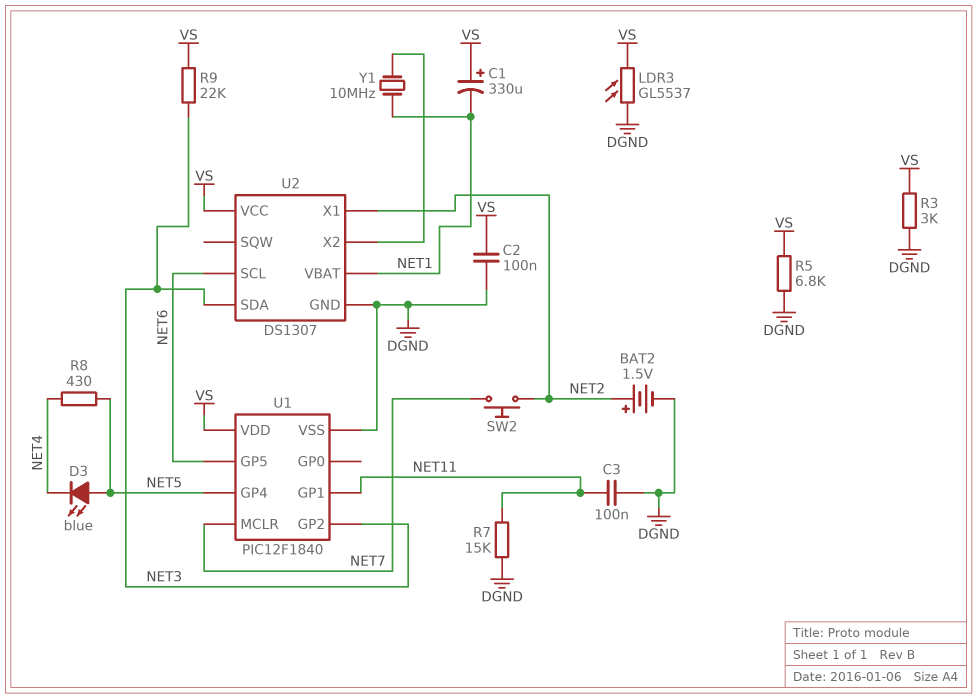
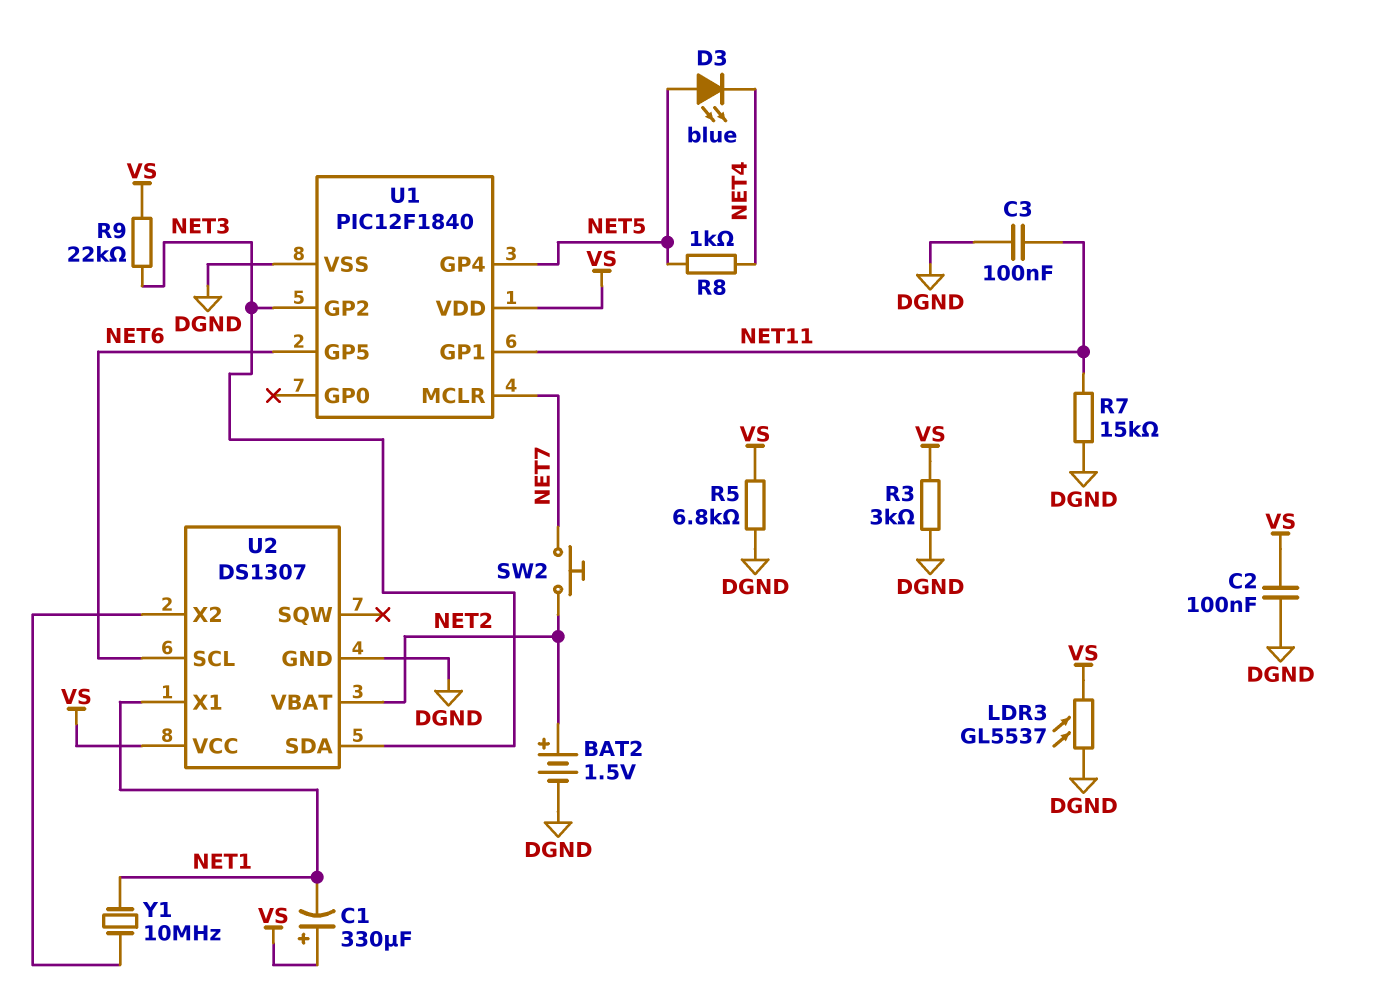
R8: 430 (NET4, NET5) -> 1k (NET4, NET5)
U2 pin VBAT: NET1 -> NET2
U2 pin X1: NET2 -> NET1

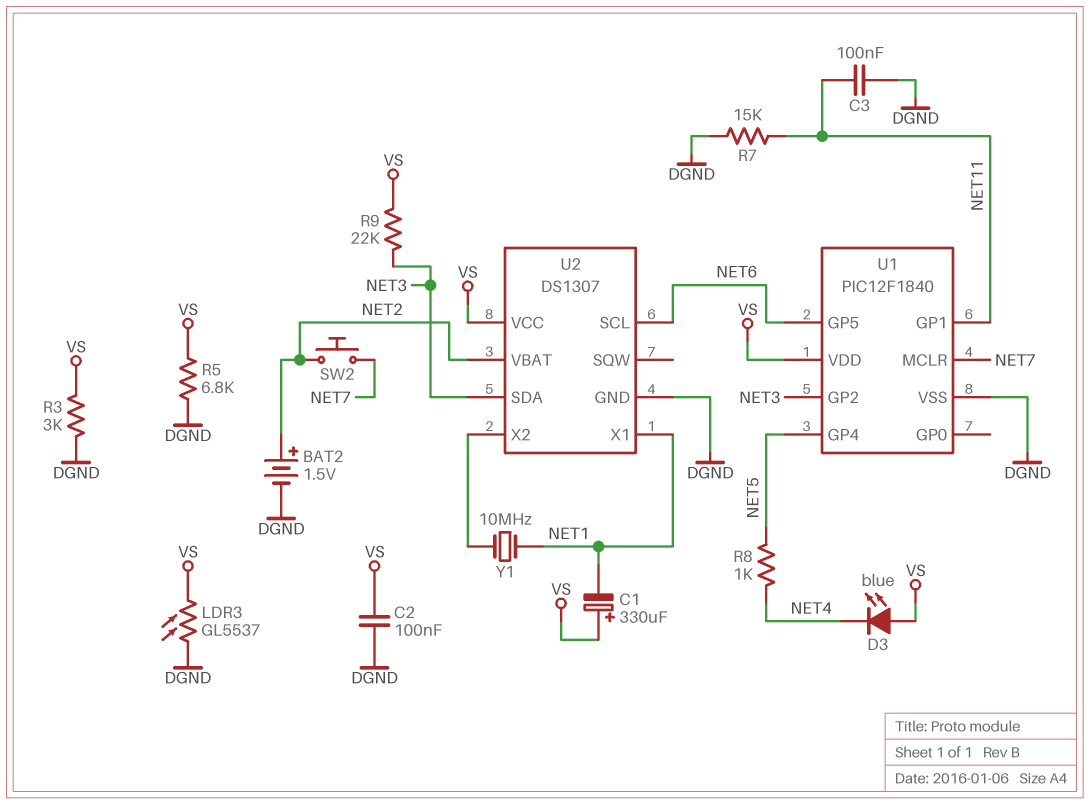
D3: LED blue (A NET5, K NET4) -> LED blue (A VS, K NET4)

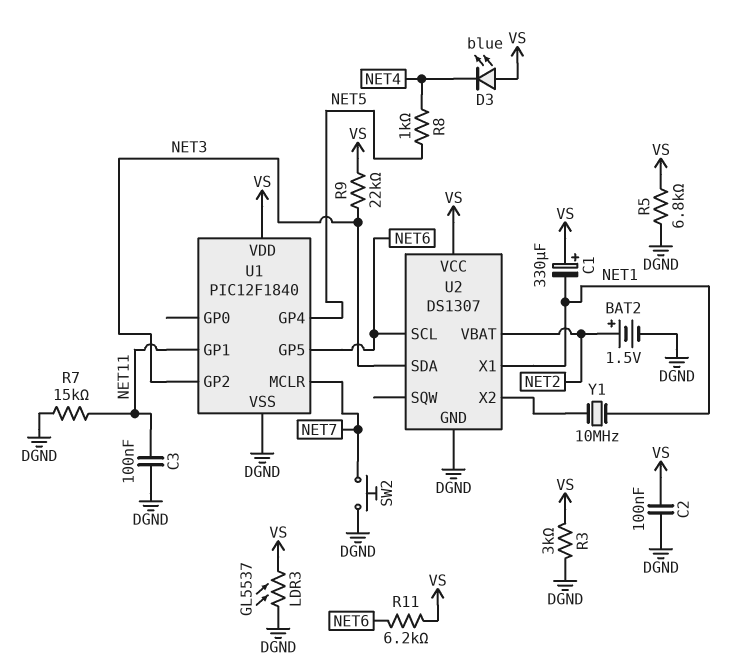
R11: none -> 6.2k (NET6, VS)
SW2: button (NET2, NET7) -> button (DGND, NET7)

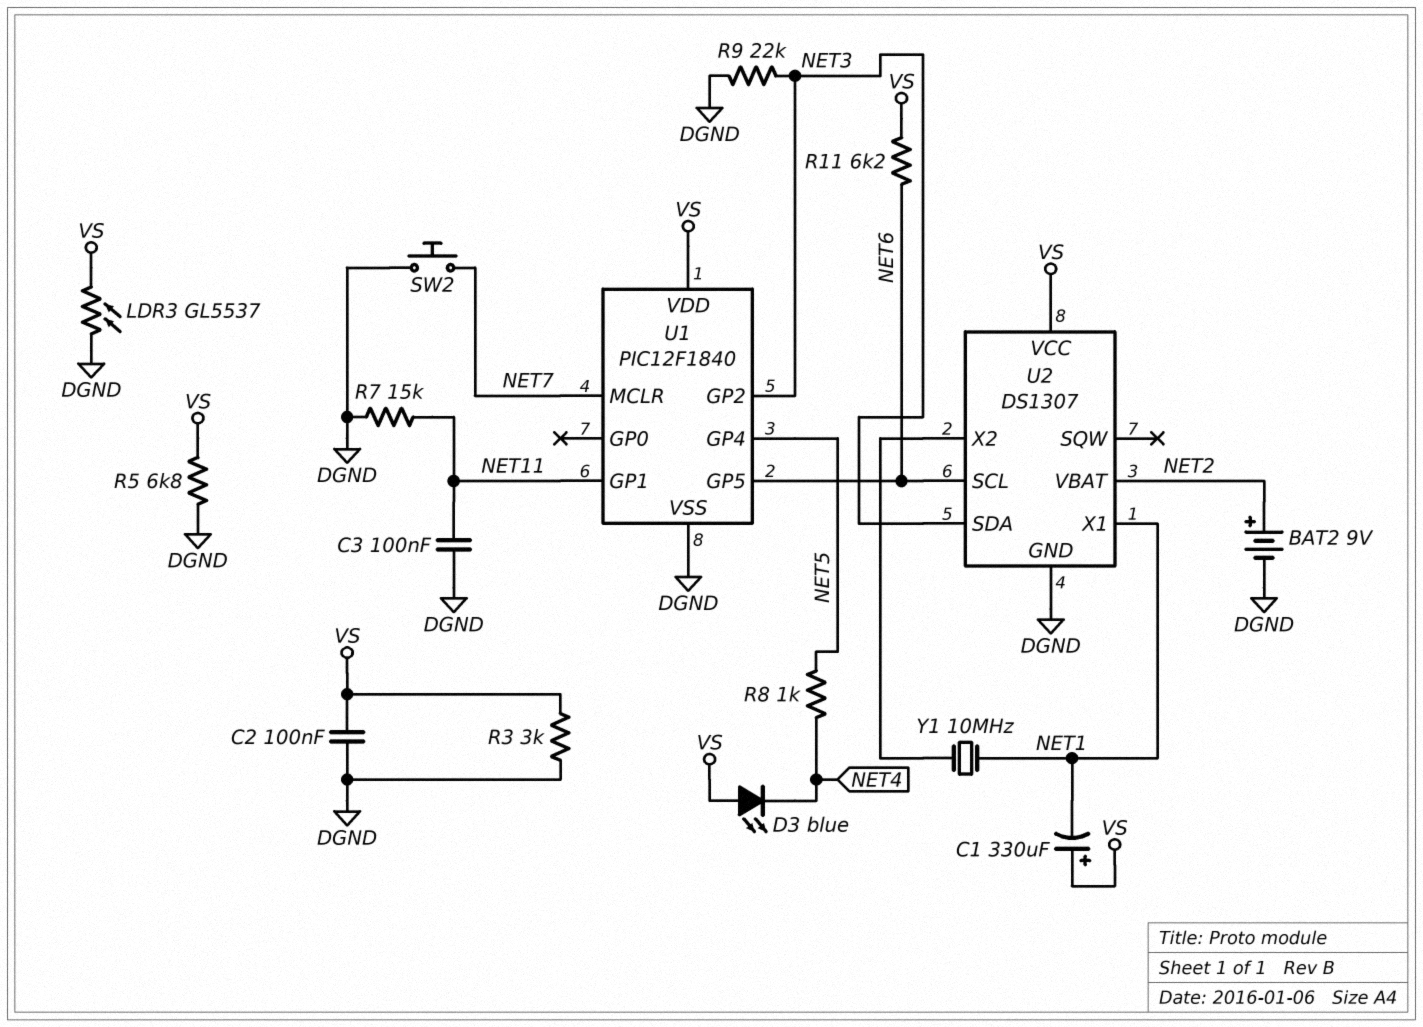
BAT2: 1.5V (plus NET2, minus DGND) -> 9V (plus NET2, minus DGND)
R9: 22k (NET3, VS) -> 22k (DGND, NET3)

